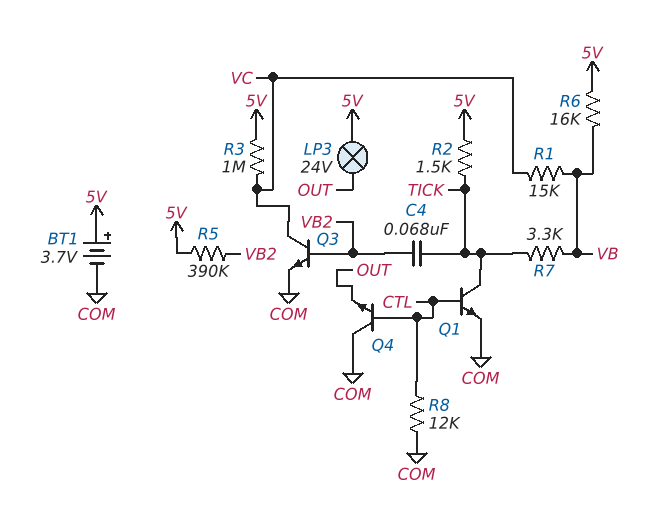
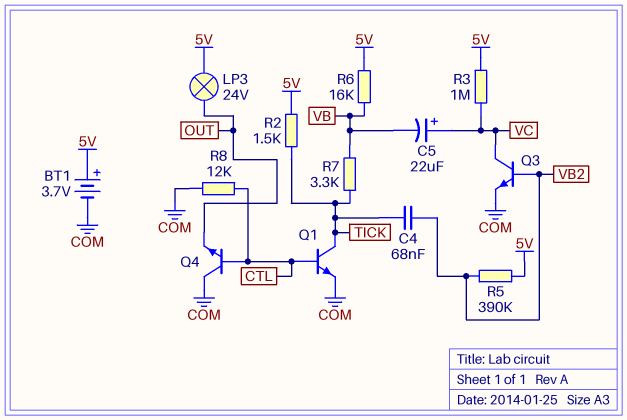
C5: none -> 22uF (plus VC, minus VB)
R1: 15k (VB, VC) -> none

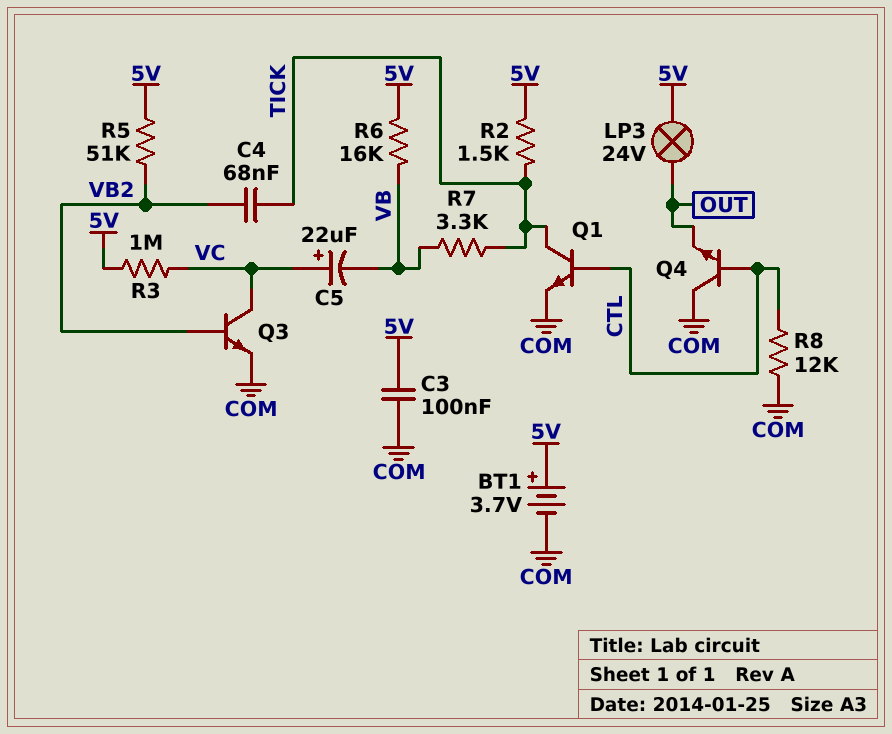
C3: none -> 100nF (5V, COM)
R5: 390k (5V, VB2) -> 51k (5V, VB2)

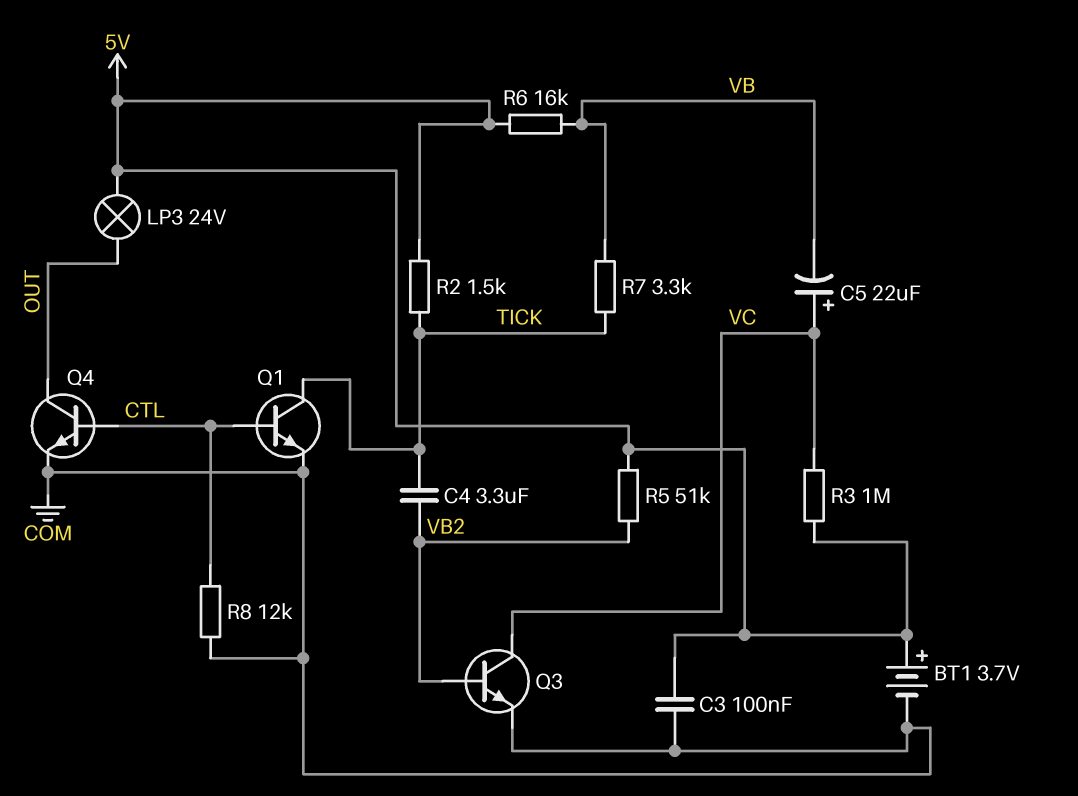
C4: 68nF (TICK, VB2) -> 3.3uF (TICK, VB2)
Q4: NPN (B CTL, C COM, E OUT) -> NPN (B CTL, C OUT, E COM)

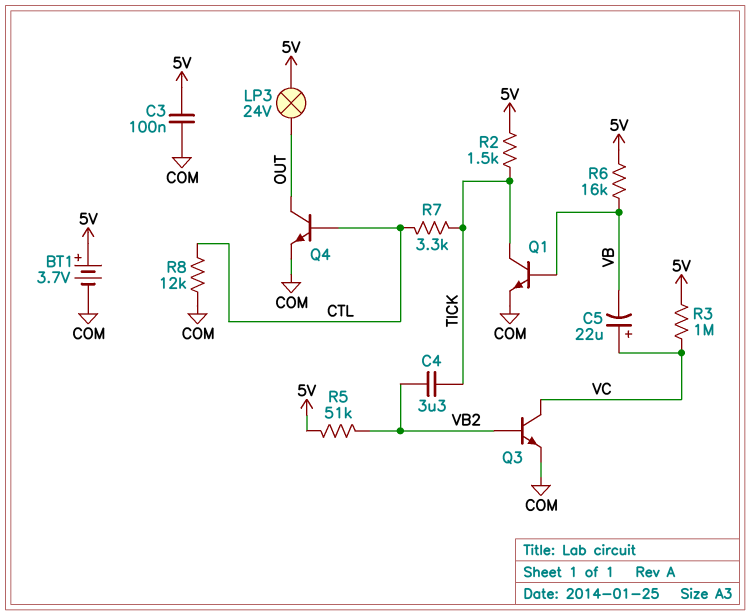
Q1: NPN (B CTL, C TICK, E COM) -> NPN (B VB, C TICK, E COM)
R7: 3.3k (TICK, VB) -> 3.3k (CTL, TICK)

